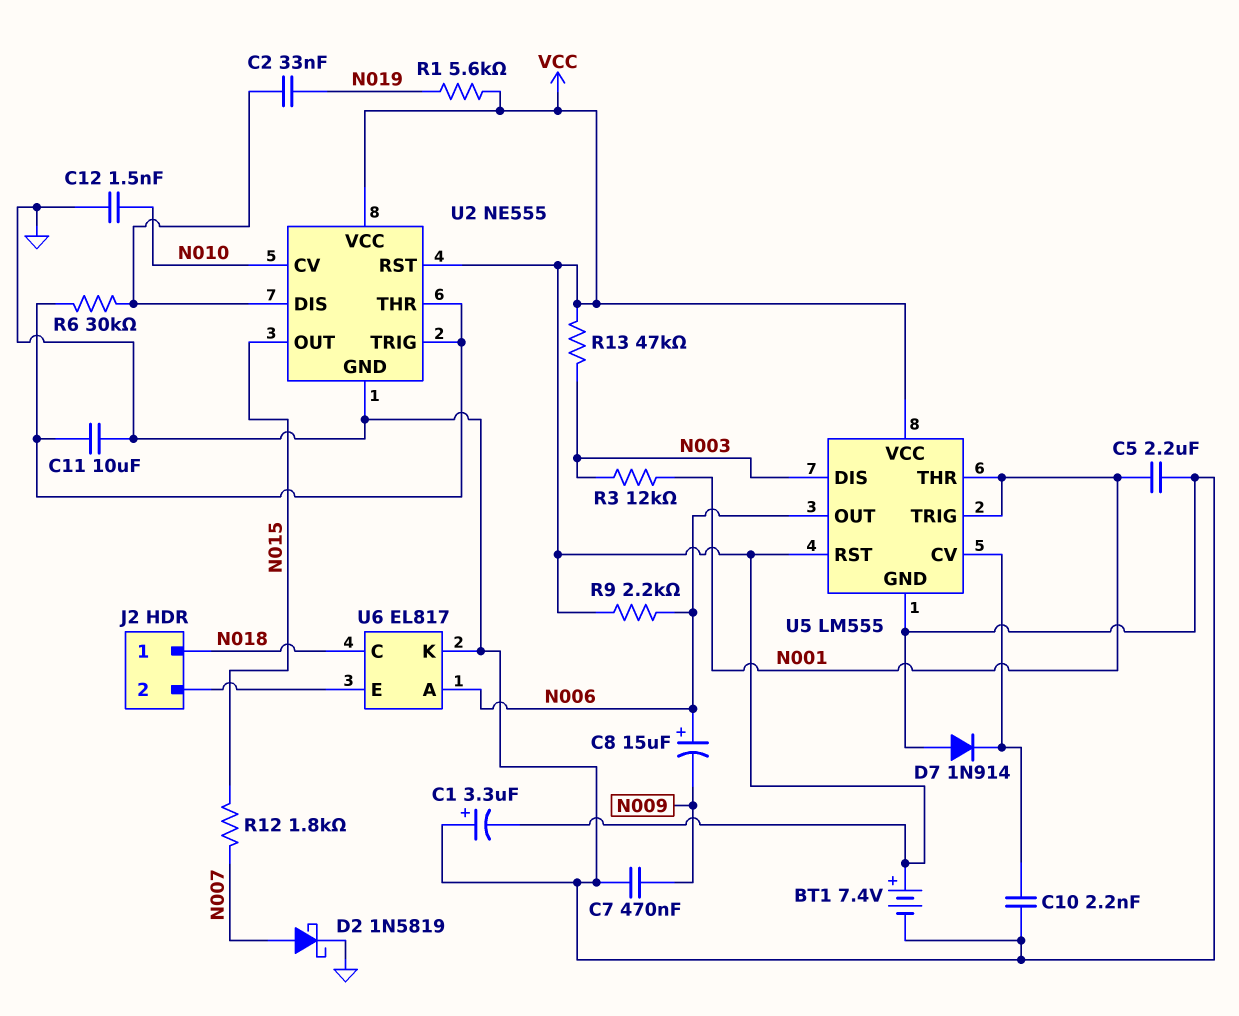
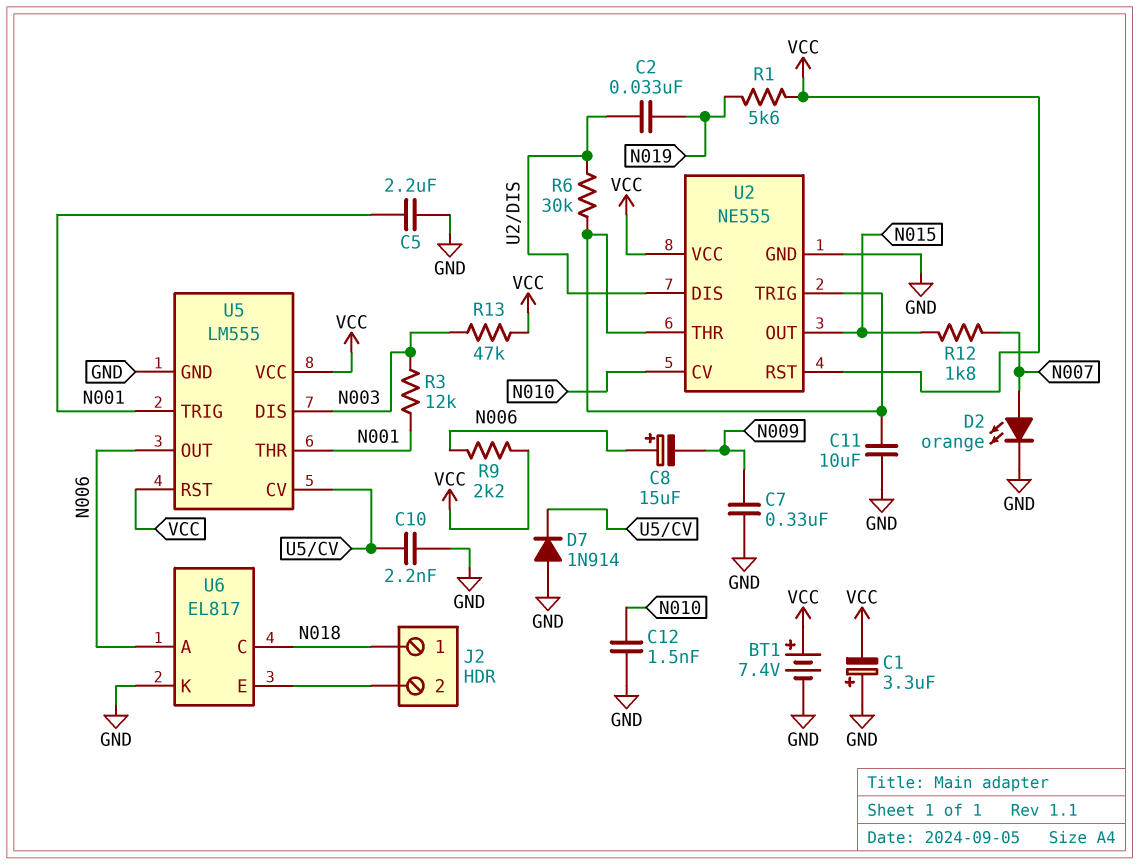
C7: 470nF (GND, N009) -> 330nF (GND, N009)
D2: schottky 1N5819 (A N007, K GND) -> LED orange (A N007, K GND)

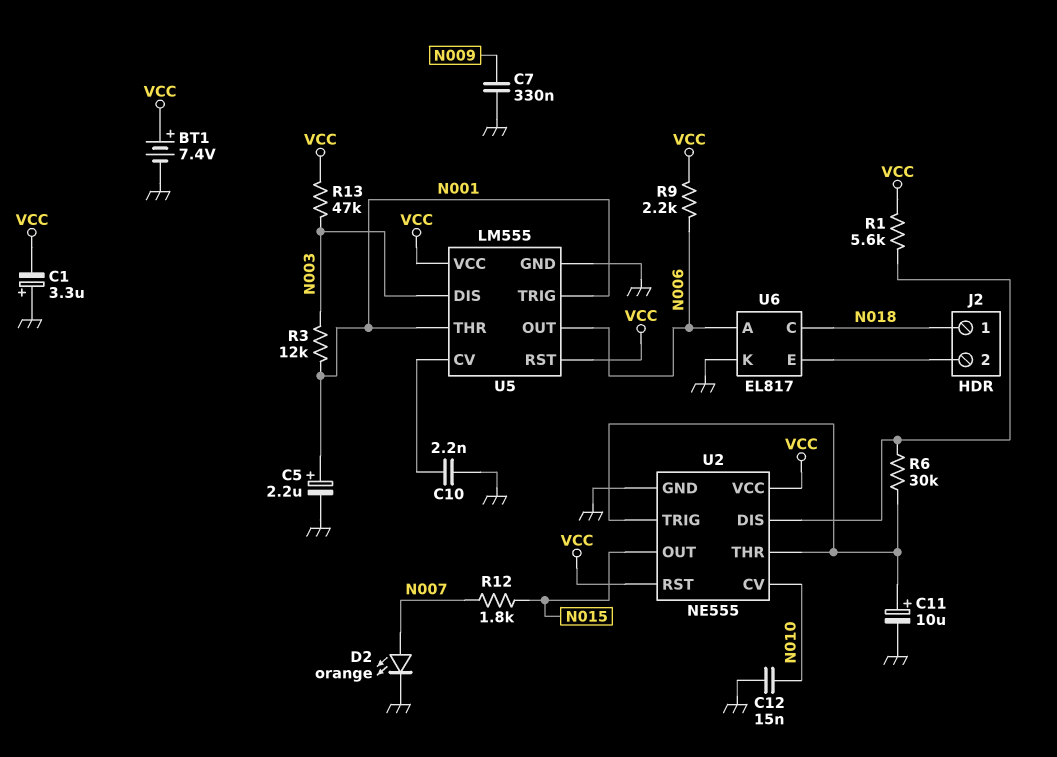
C2: 33nF (N019, U2/DIS) -> none
C5: 2.2uF (GND, N001) -> 2.2uF (plus N001, minus GND)
C8: 15uF (plus N006, minus N009) -> none
C11: 10uF (GND, U2/THR) -> 10uF (plus U2/THR, minus GND)
C12: 1.5nF (GND, N010) -> 15nF (GND, N010)
D7: diode 1N914 (A GND, K U5/CV) -> none
R1: 5.6k (N019, VCC) -> 5.6k (U2/DIS, VCC)

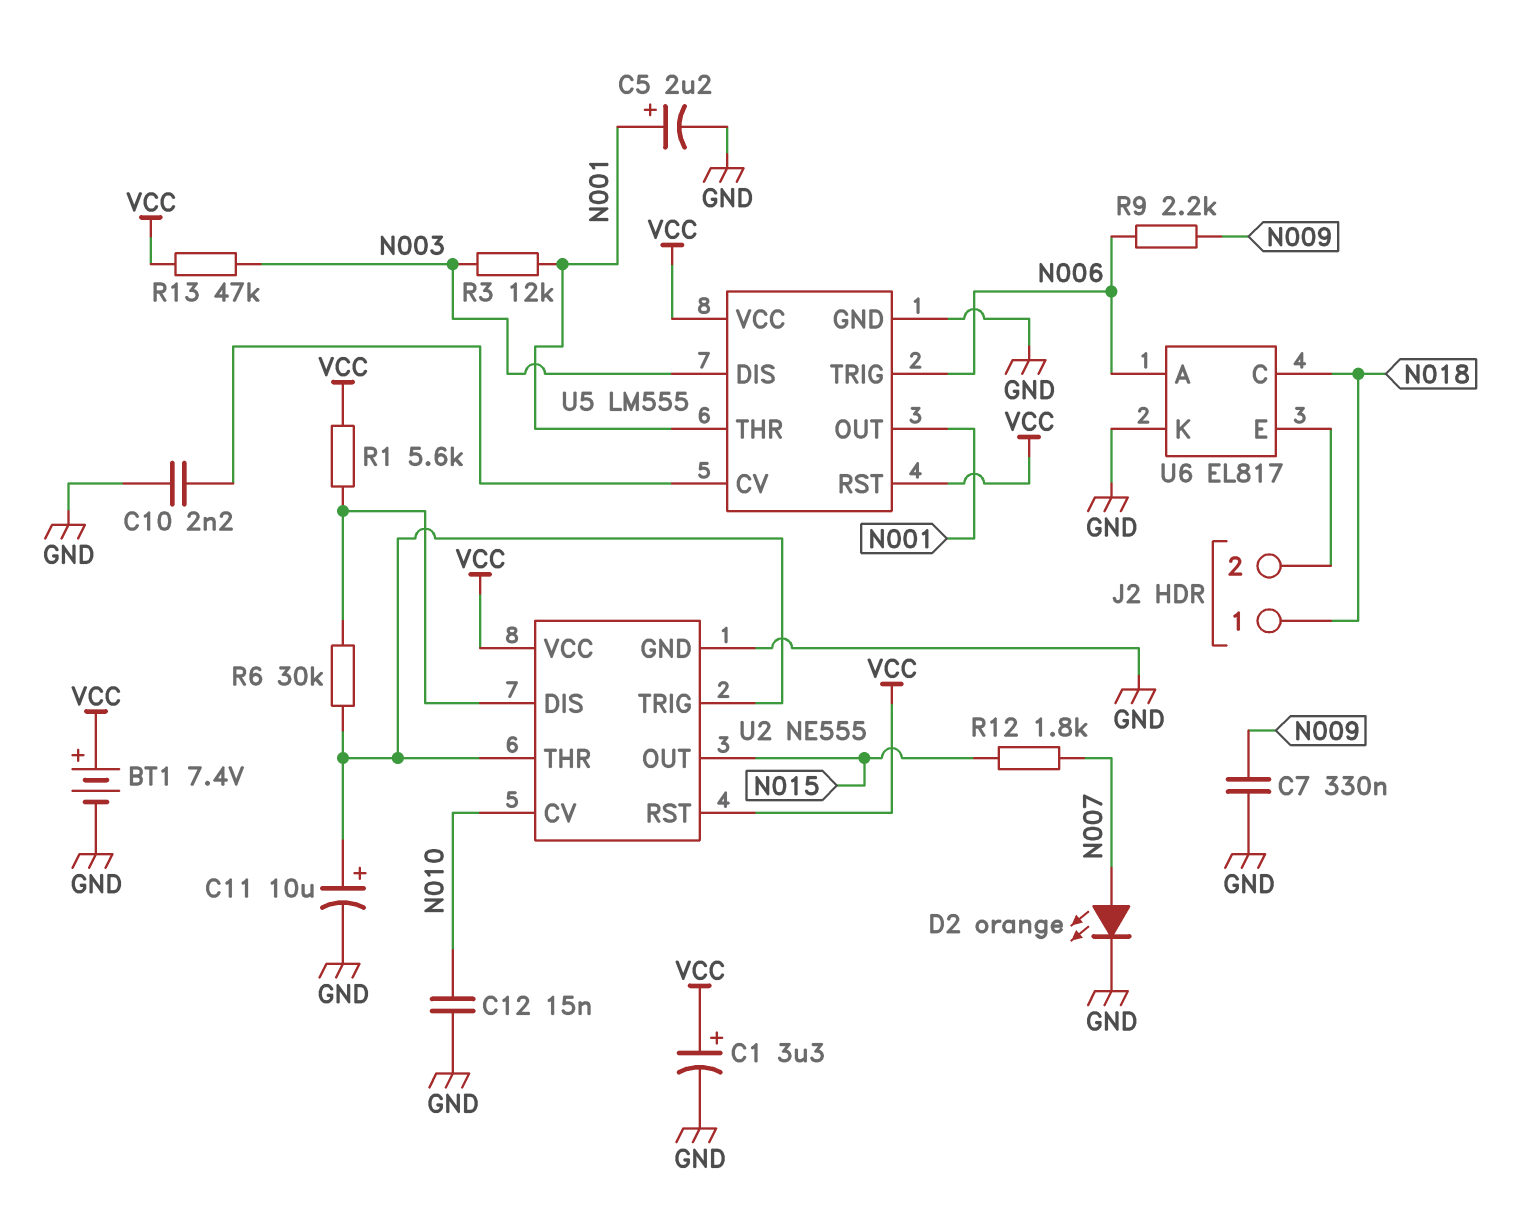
C1: 3.3uF (plus GND, minus VCC) -> 3.3uF (plus VCC, minus GND)
R9: 2.2k (N006, VCC) -> 2.2k (N006, N009)
U5 pin OUT: N006 -> N001
U5 pin TRIG: N001 -> N006

